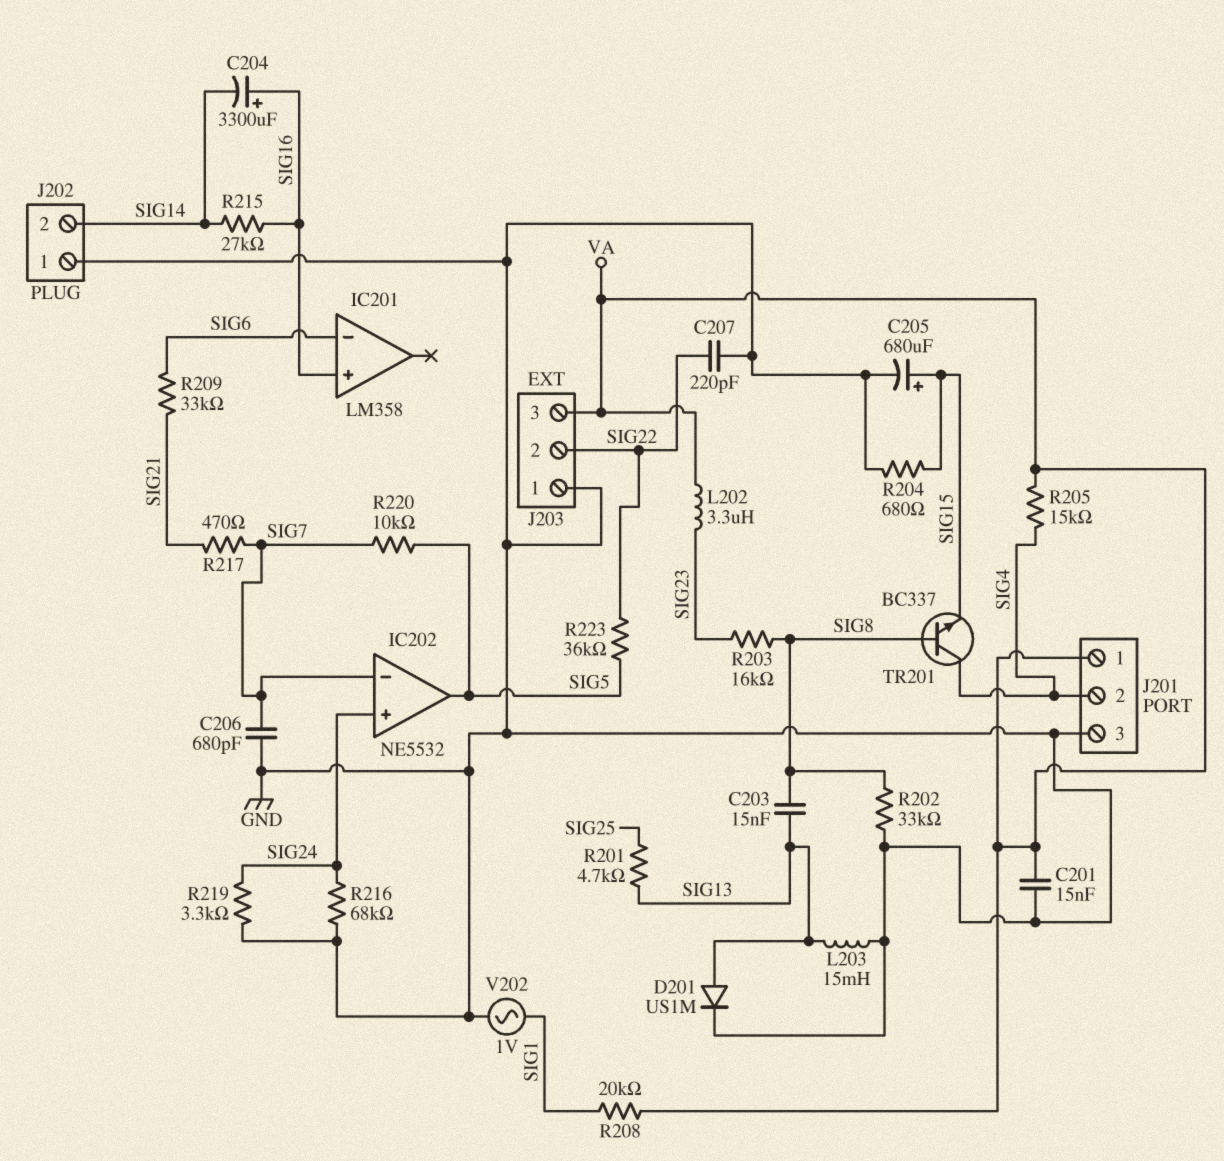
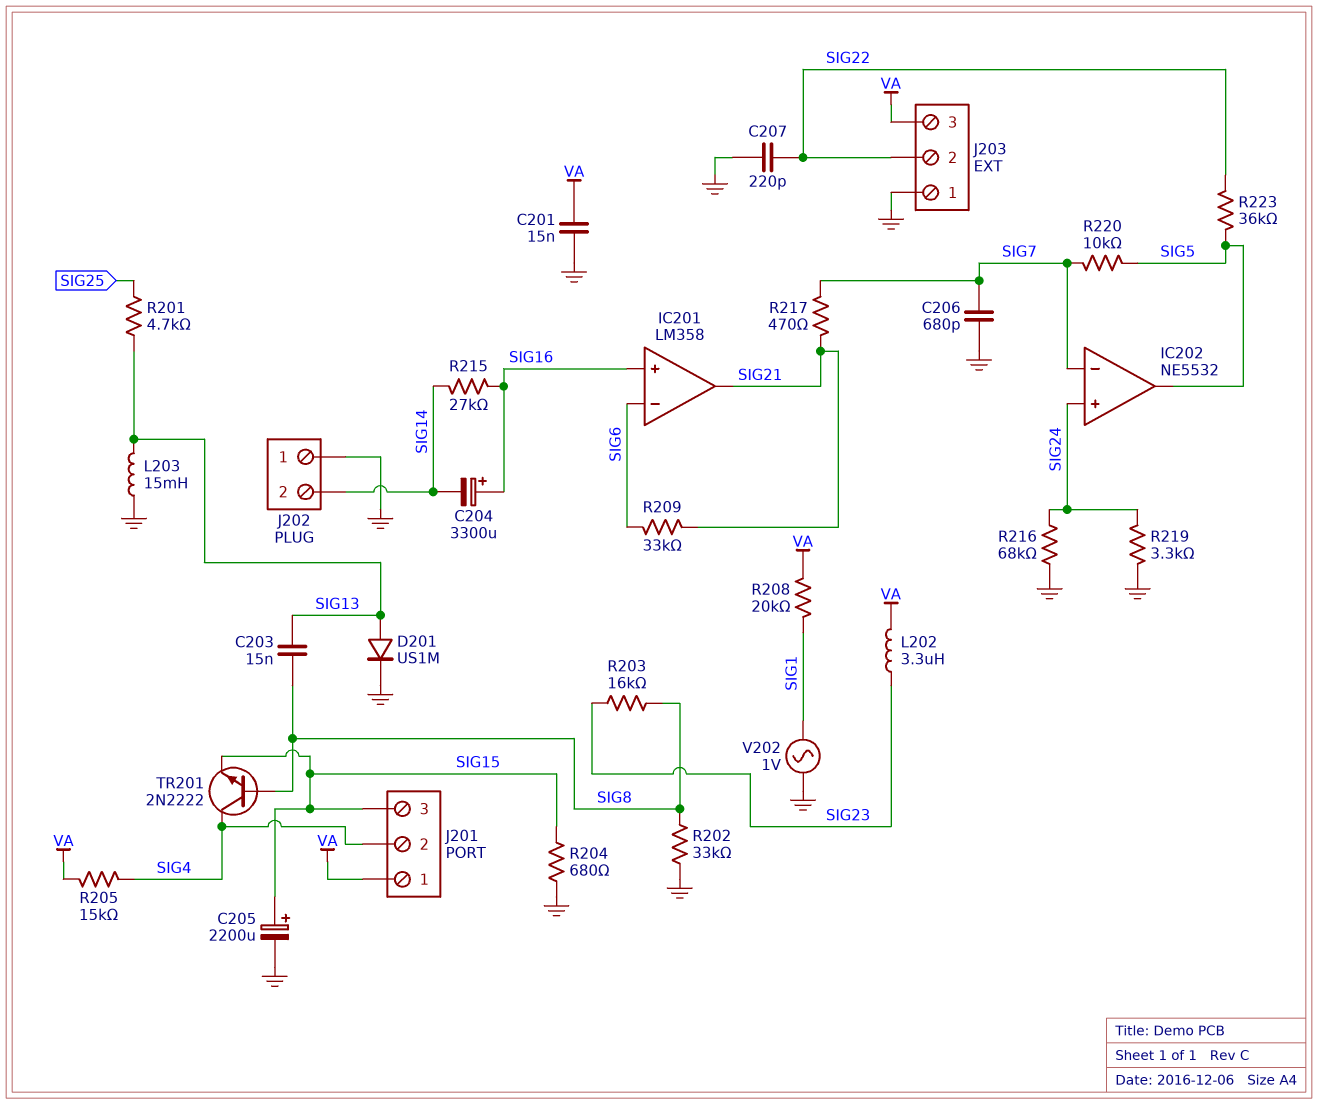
C205: 680uF (plus SIG15, minus GND) -> 2200uF (plus SIG15, minus GND)
IC201 pin out: none -> SIG21
J201 pin 3: GND -> SIG15
TR201: NPN BC337 (B SIG8, C SIG4, E SIG15) -> NPN 2N2222 (B SIG8, C SIG4, E SIG15)

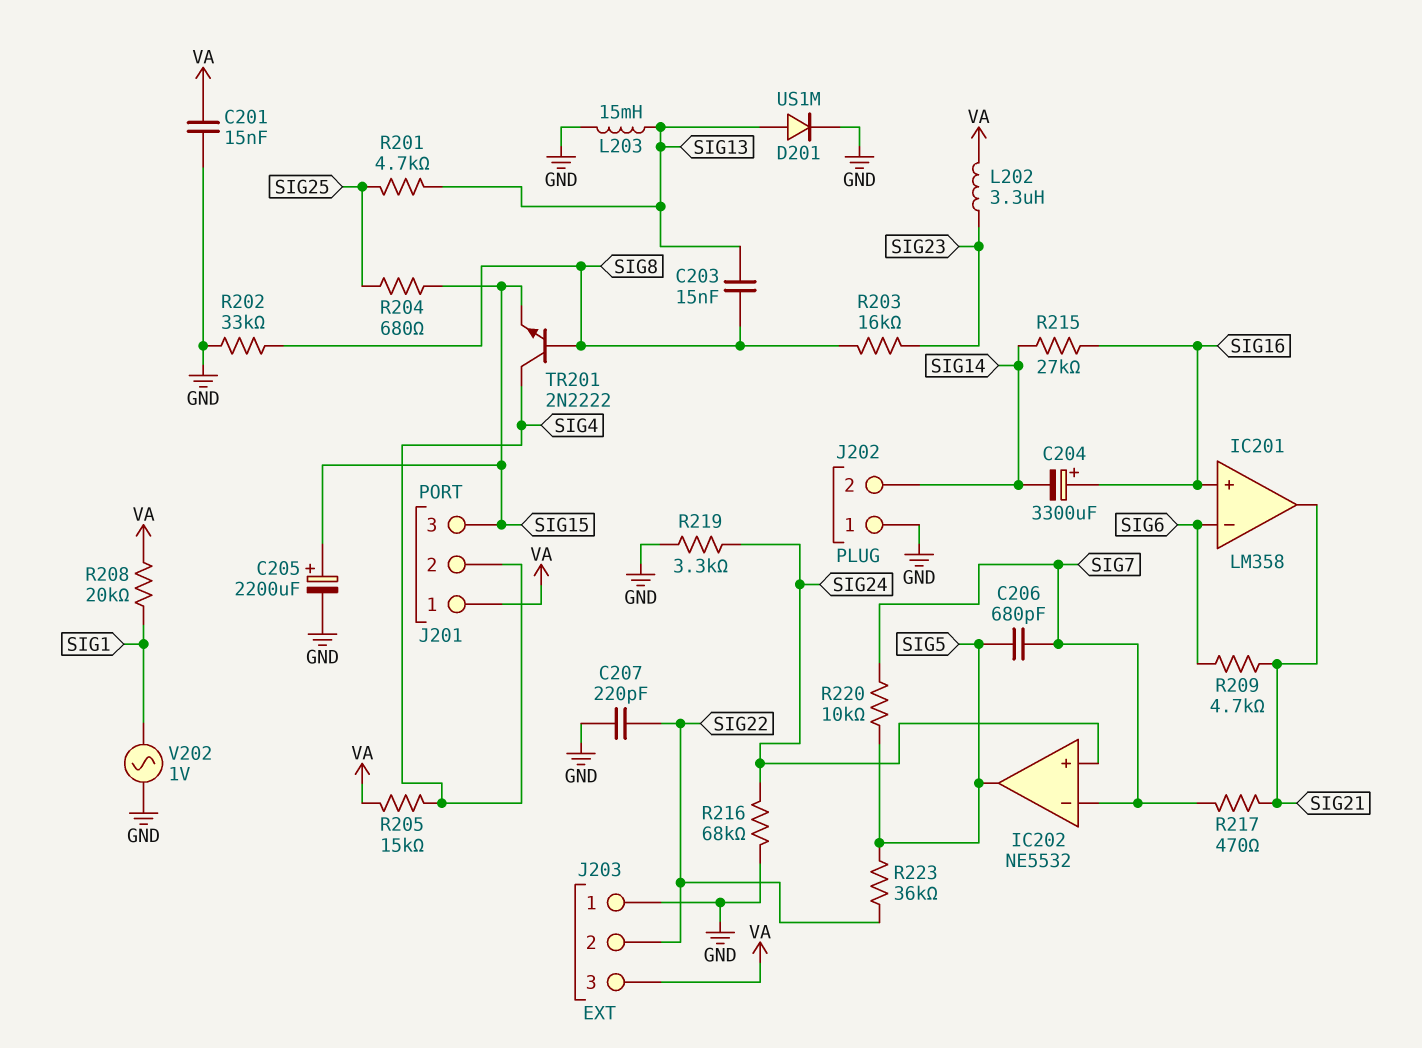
C206: 680pF (GND, SIG7) -> 680pF (SIG5, SIG7)
R204: 680 (GND, SIG15) -> 680 (SIG15, SIG25)
R209: 33k (SIG6, SIG21) -> 4.7k (SIG6, SIG21)

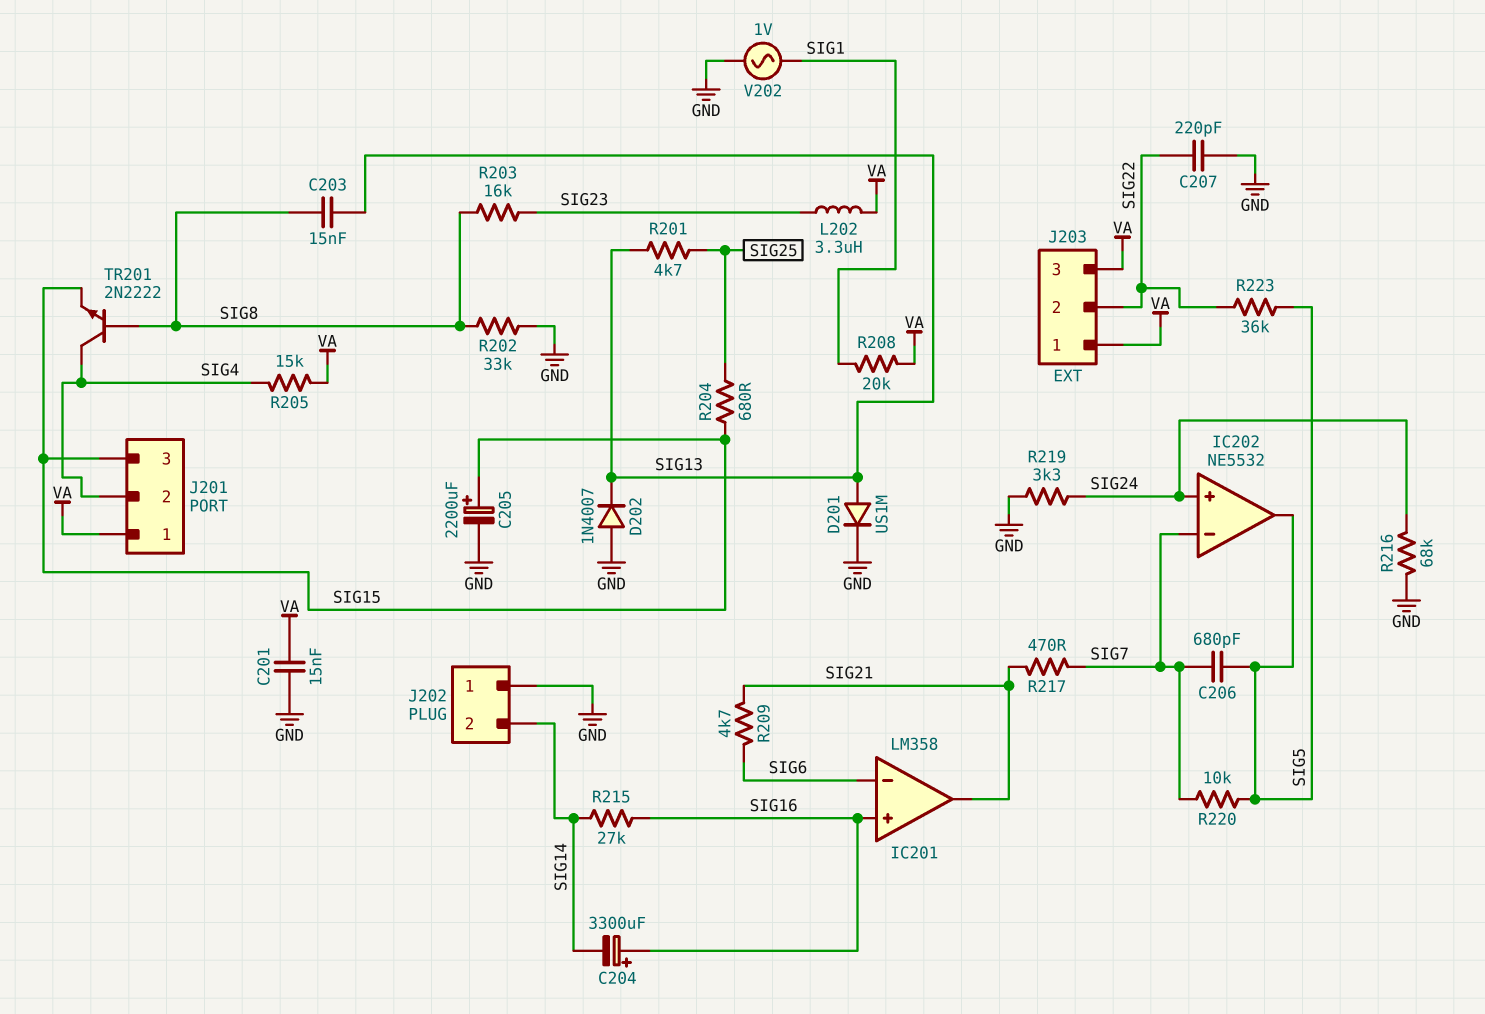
D202: none -> diode 1N4007 (A GND, K SIG13)
J203 pin 1: GND -> VA
L203: 15mH (GND, SIG13) -> none

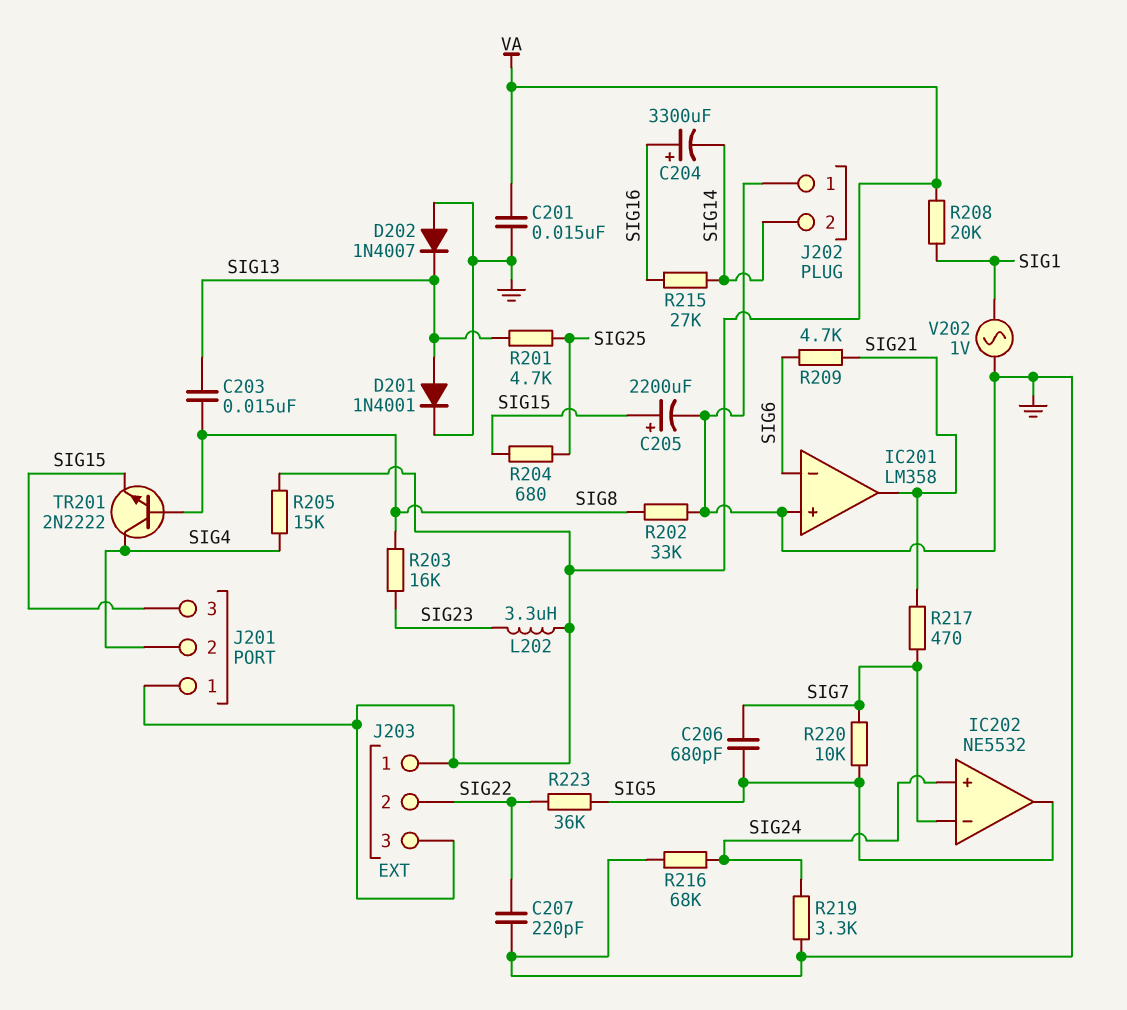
D201: diode US1M (A SIG13, K GND) -> diode 1N4001 (A SIG13, K GND)
IC201 pin in+: SIG16 -> GND

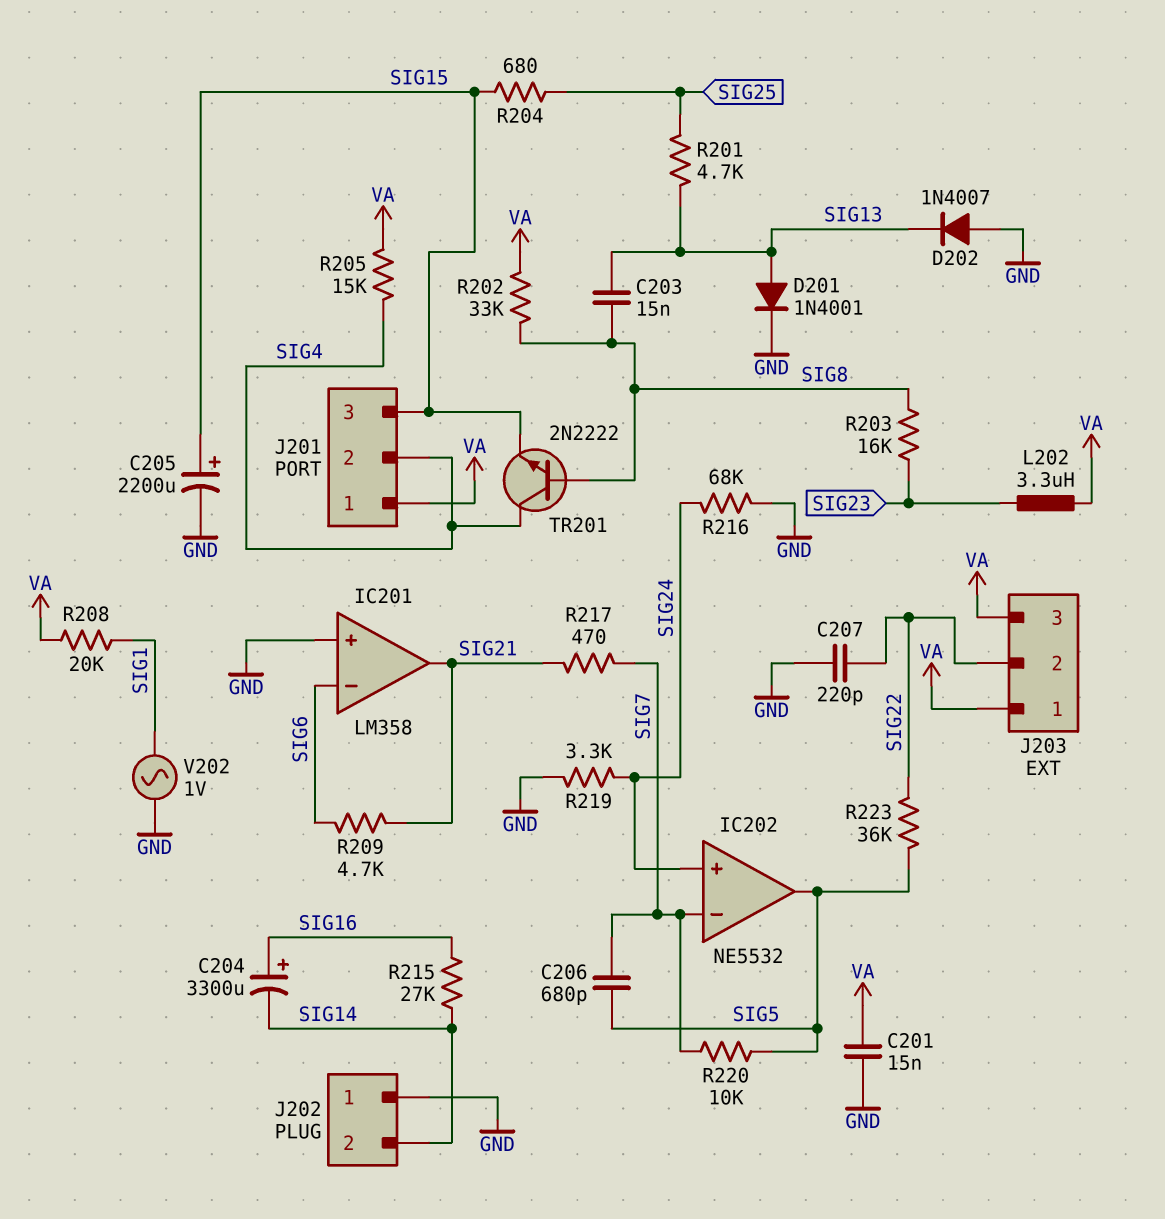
R202: 33k (GND, SIG8) -> 33k (SIG8, VA)

